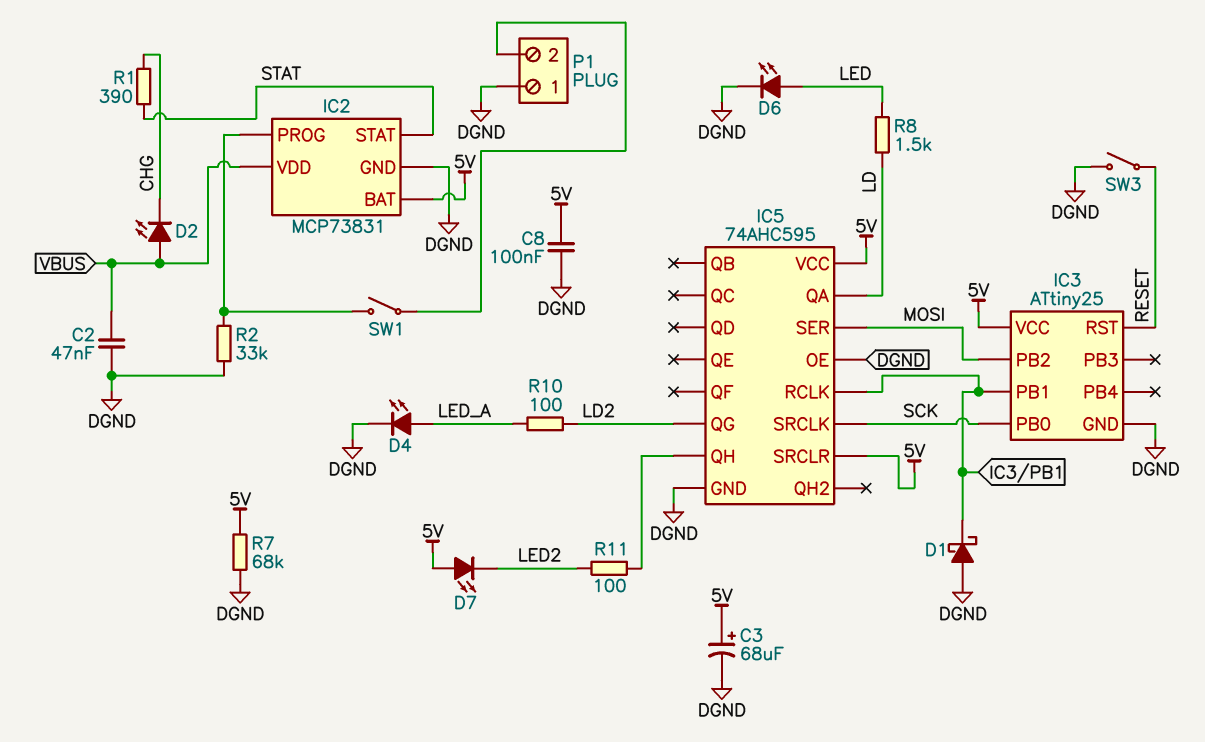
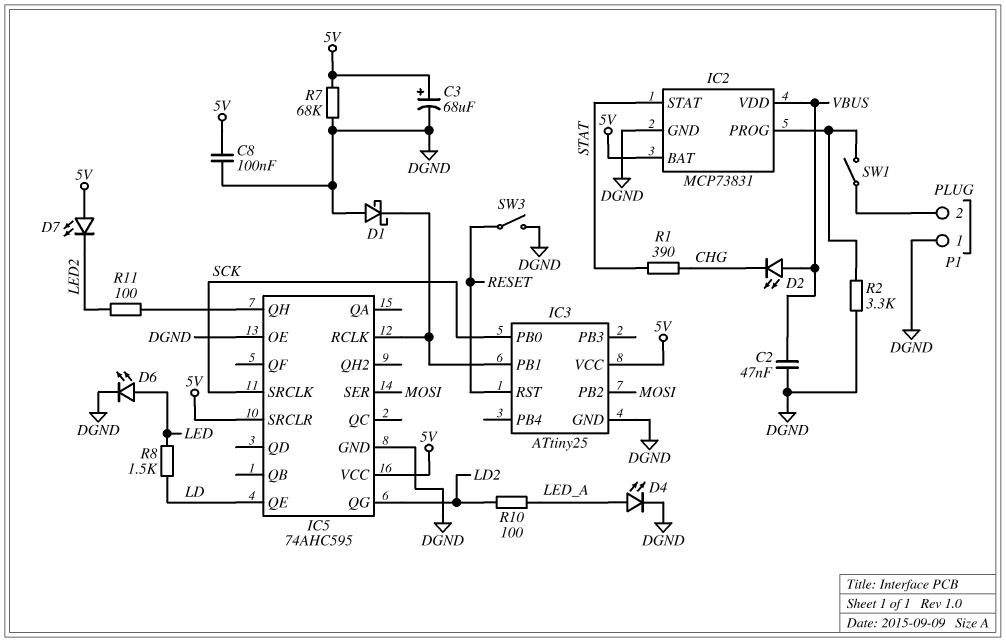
IC5 pin QA: LD -> none
IC5 pin QE: none -> LD
R2: 33k (DGND, IC2/PROG) -> 3.3k (DGND, IC2/PROG)

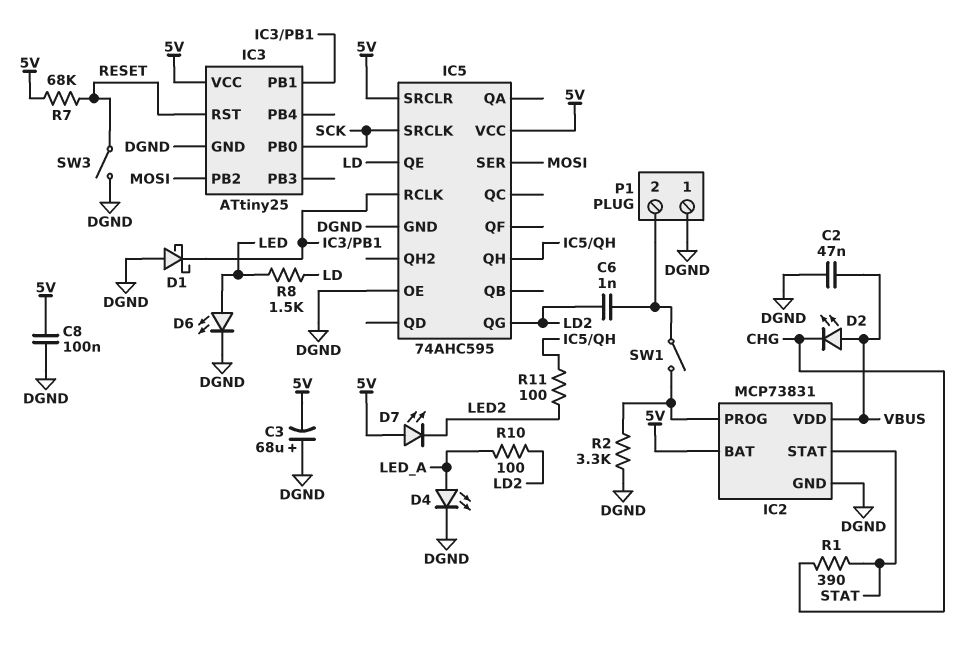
C3: 68uF (plus 5V, minus DGND) -> 68uF (plus DGND, minus 5V)
C6: none -> 1nF (LD2, P1/2)
R7: 68k (5V, DGND) -> 68k (5V, RESET)

